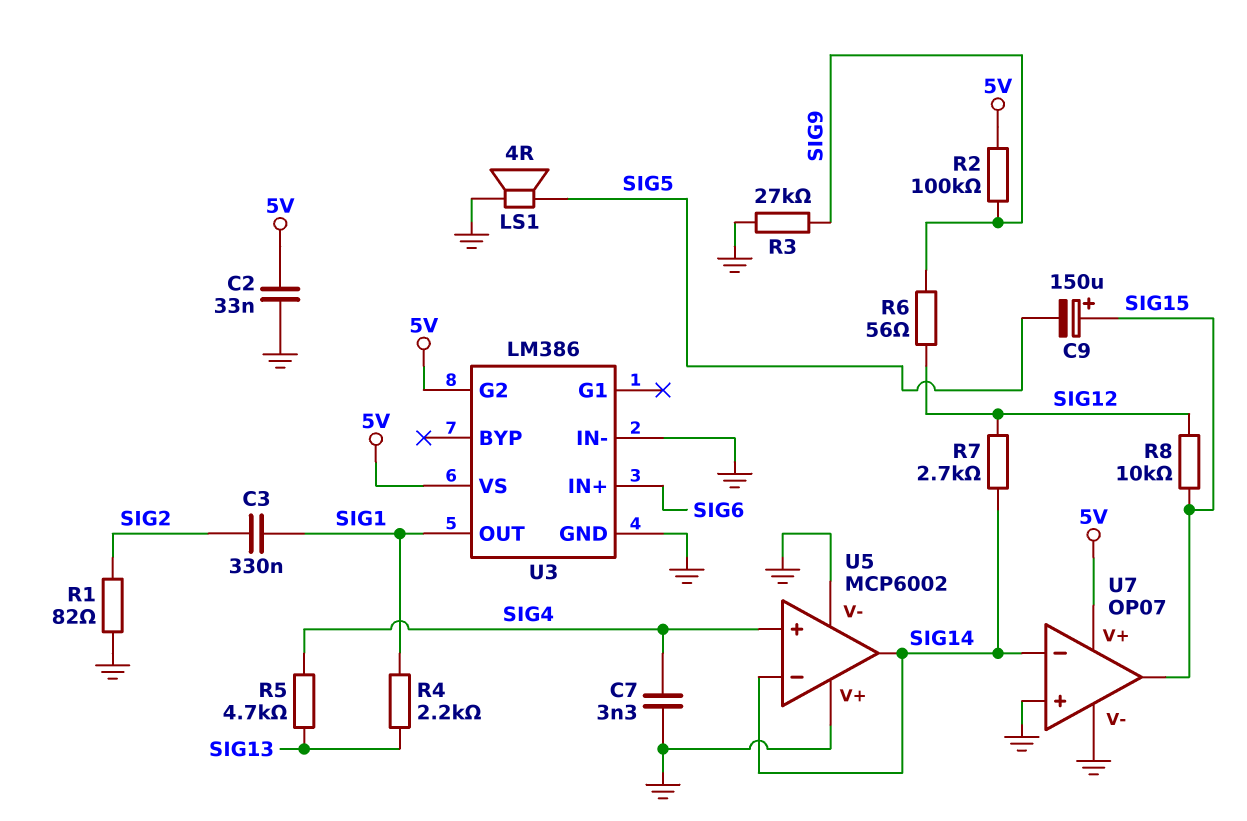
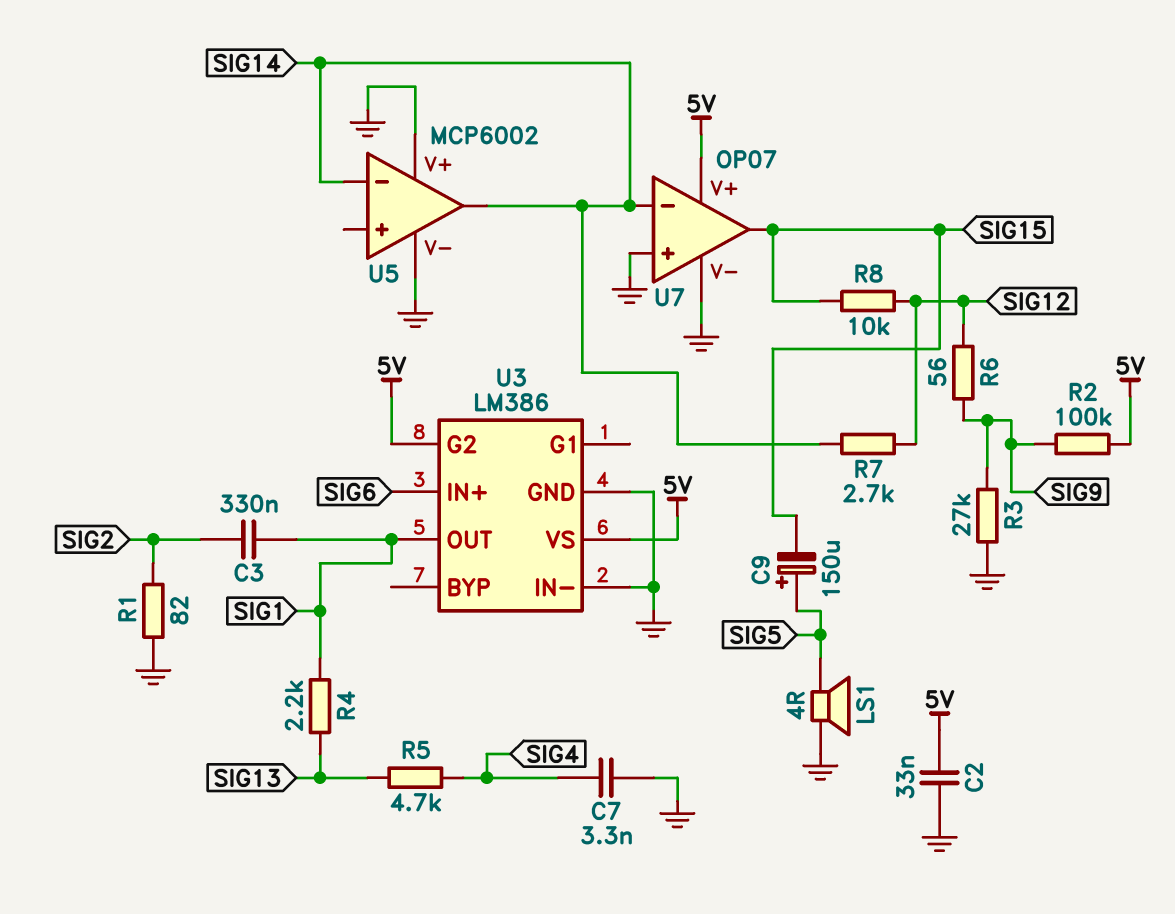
C9: 150uF (plus SIG15, minus SIG5) -> 150uF (plus SIG5, minus SIG15)
U5 pin in+: SIG4 -> none

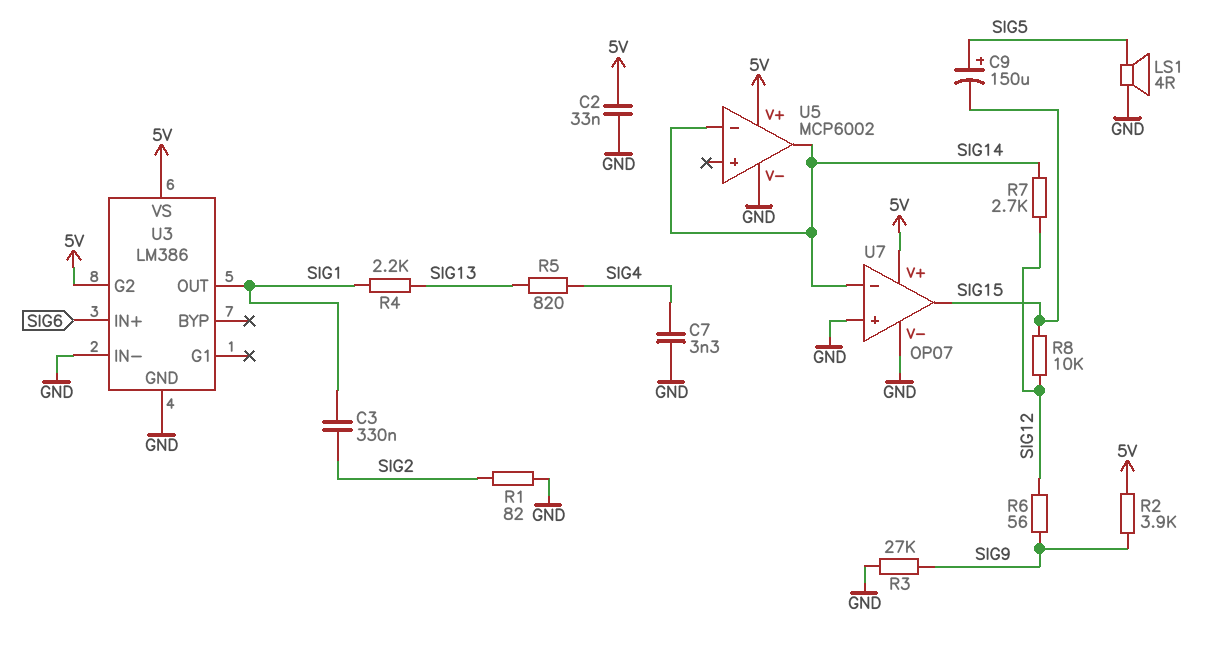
R2: 100k (5V, SIG9) -> 3.9k (5V, SIG9)
R5: 4.7k (SIG4, SIG13) -> 820 (SIG4, SIG13)
U5 pin V+: GND -> 5V

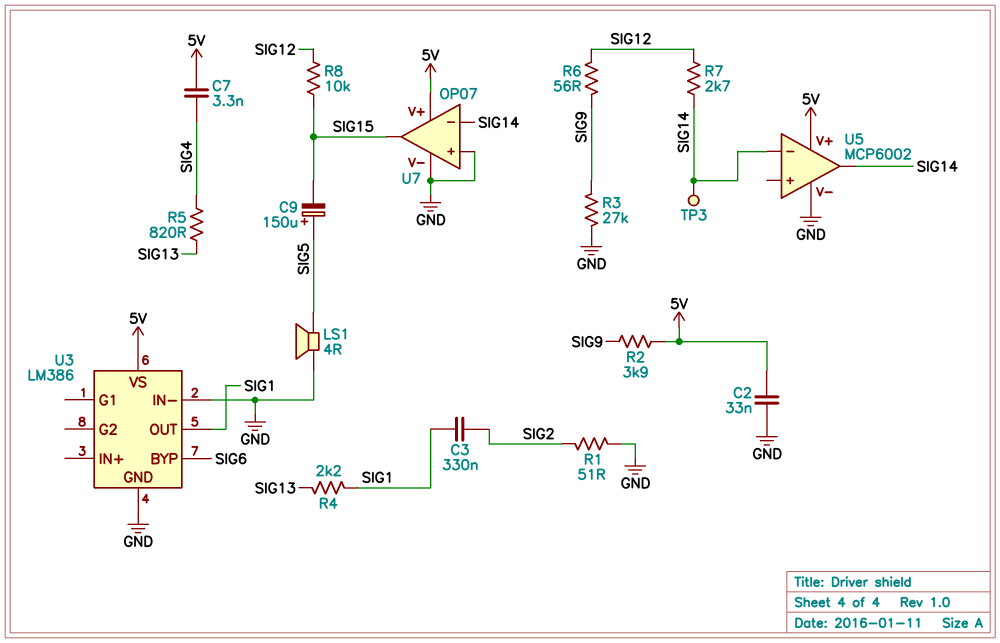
C7: 3.3nF (GND, SIG4) -> 3.3nF (5V, SIG4)
R1: 82 (GND, SIG2) -> 51 (GND, SIG2)
TP3: none -> test point (SIG14)
U3 pin BYP: none -> SIG6
U3 pin G2: 5V -> none
U3 pin IN+: SIG6 -> none

